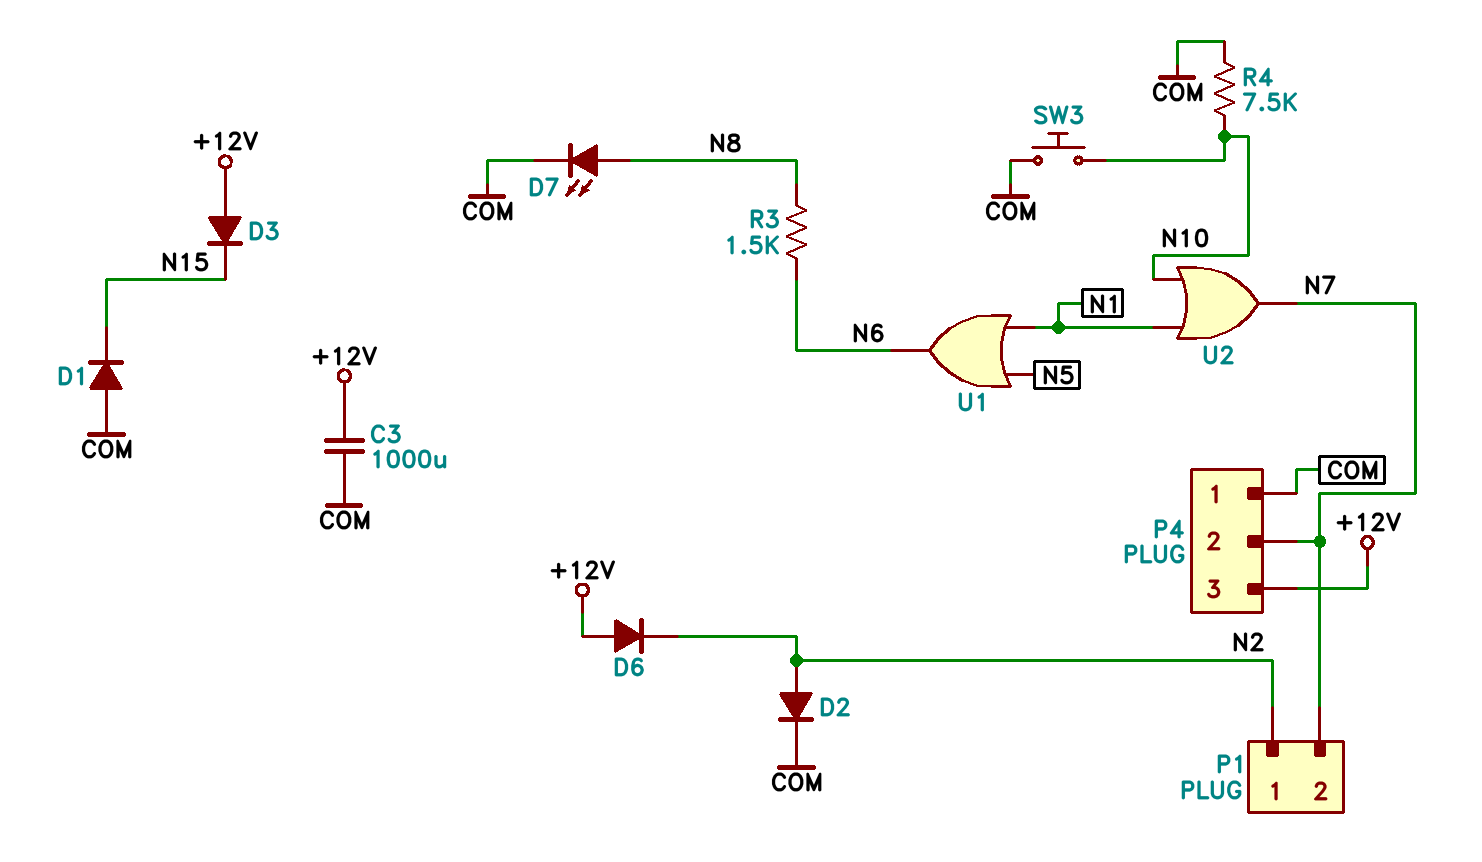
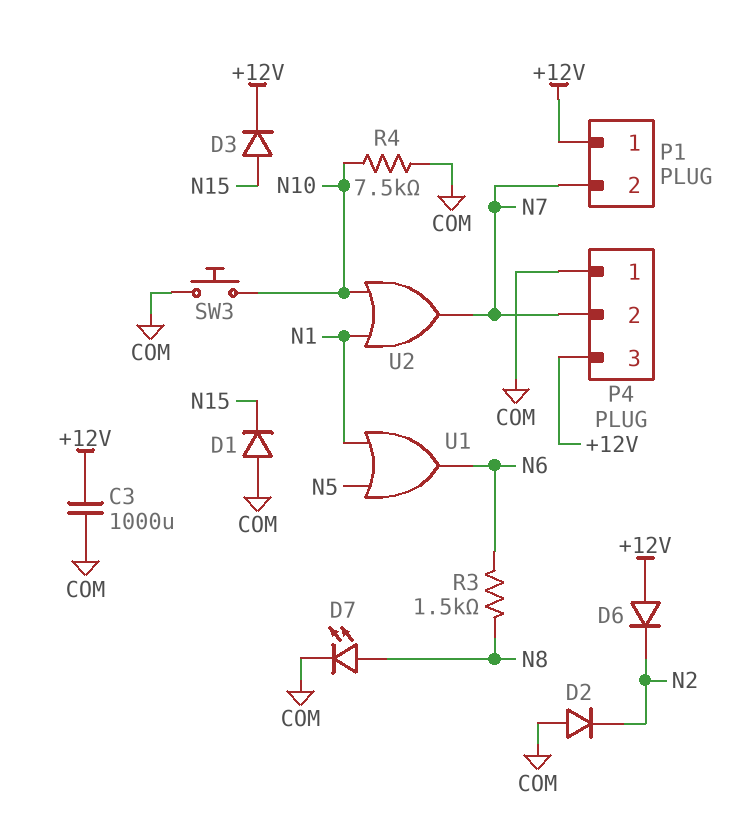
D2: diode (A N2, K COM) -> diode (A COM, K N2)
D3: diode (A +12V, K N15) -> diode (A N15, K +12V)
P1 pin 1: N2 -> +12V

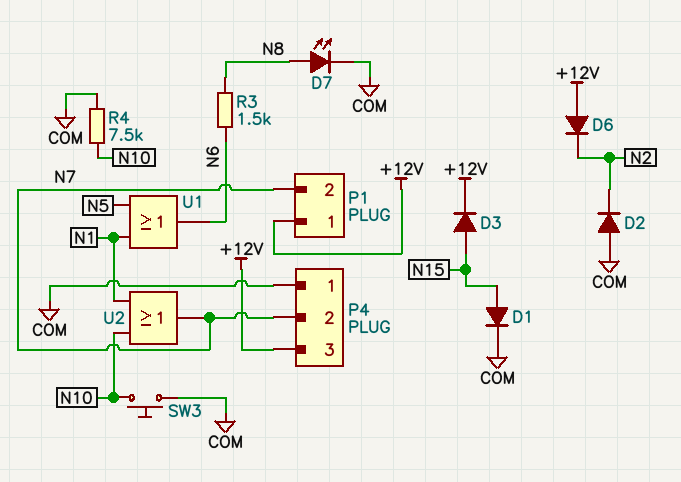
C3: 1000uF (+12V, COM) -> none
D1: diode (A COM, K N15) -> diode (A N15, K COM)

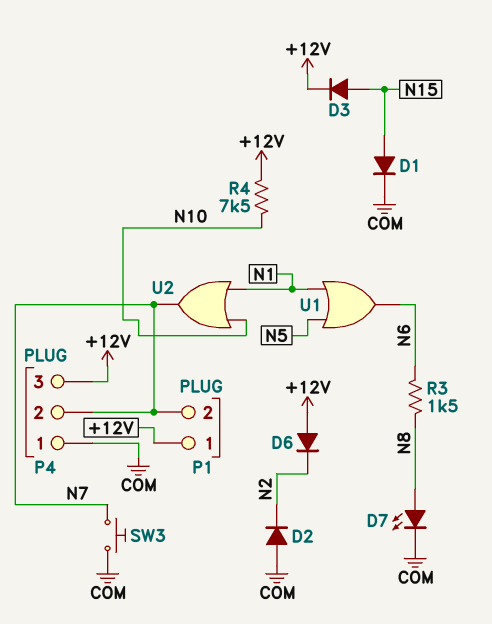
R4: 7.5k (COM, N10) -> 7.5k (+12V, N10)
SW3: button (COM, N10) -> button (COM, N7)

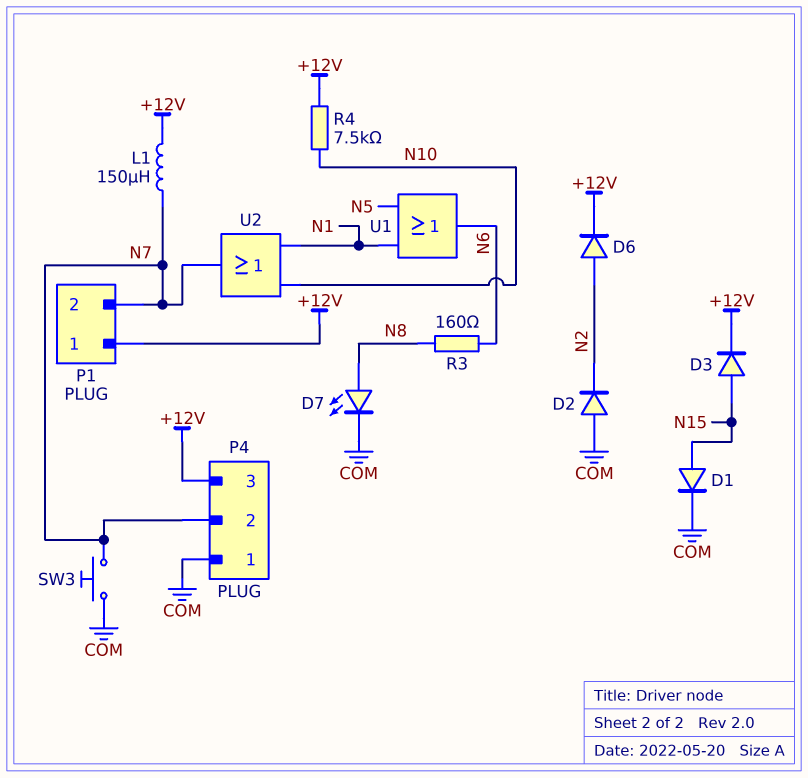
D6: diode (A +12V, K N2) -> diode (A N2, K +12V)
L1: none -> 150uH (+12V, N7)
R3: 1.5k (N6, N8) -> 160 (N6, N8)

